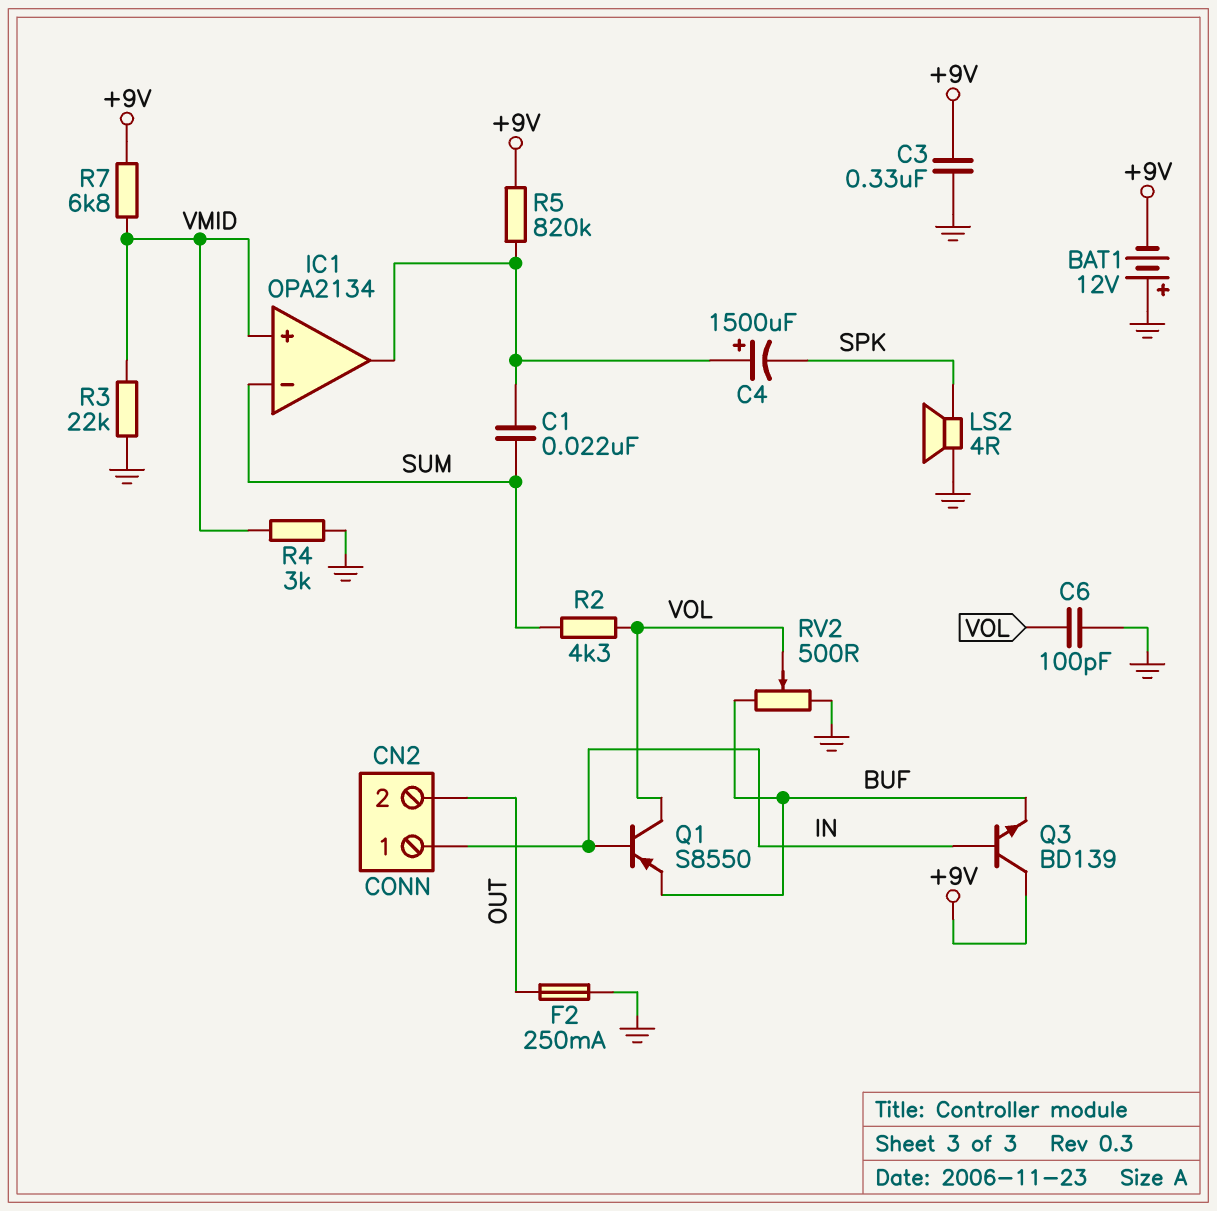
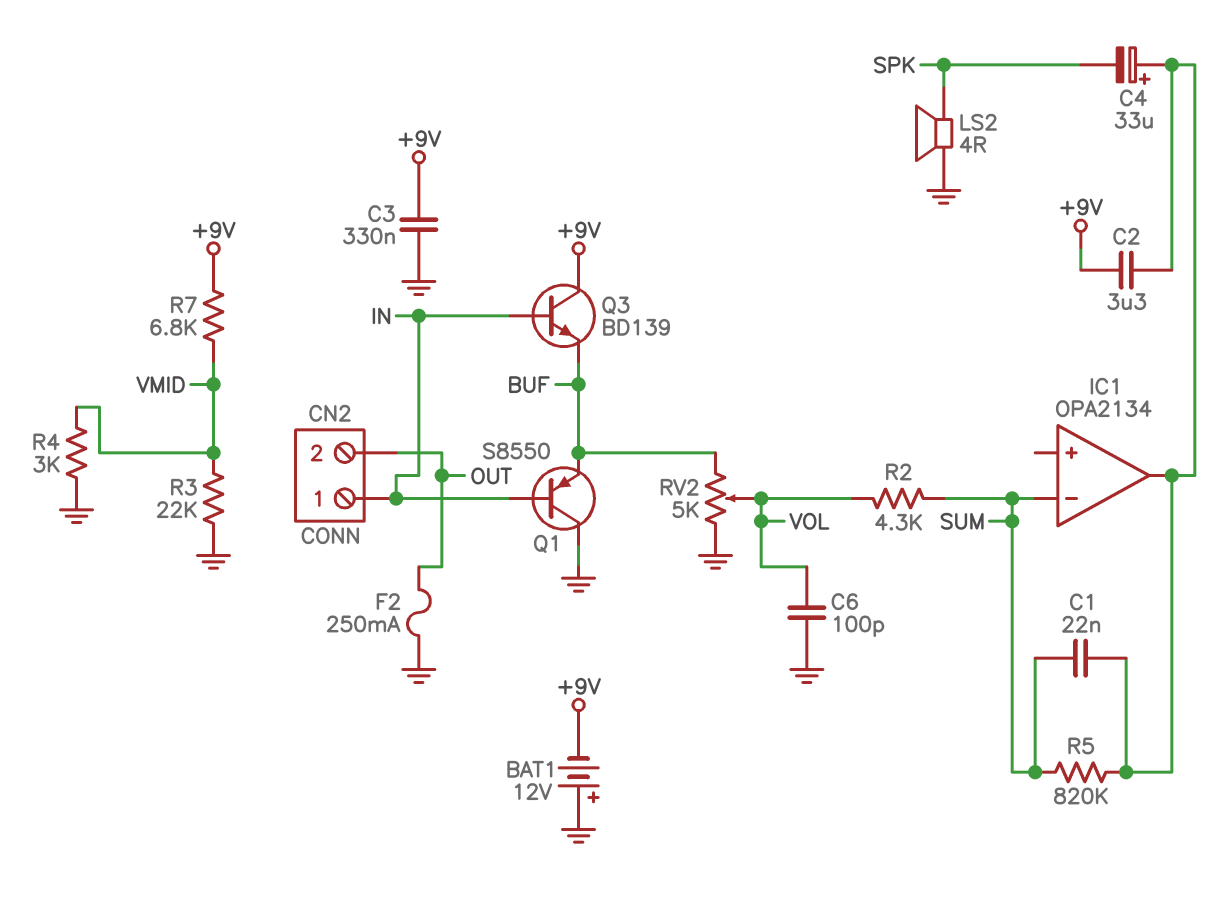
C2: none -> 3.3uF (+9V, IC1/out)
C4: 1500uF (plus IC1/out, minus SPK) -> 33uF (plus IC1/out, minus SPK)
IC1 pin in+: VMID -> none
Q1: PNP S8550 (B IN, C VOL, E BUF) -> PNP S8550 (B IN, C GND, E BUF)
R5: 820k (+9V, IC1/out) -> 820k (IC1/out, SUM)
RV2: 500 (BUF, GND, wiper VOL) -> 5k (BUF, GND, wiper VOL)

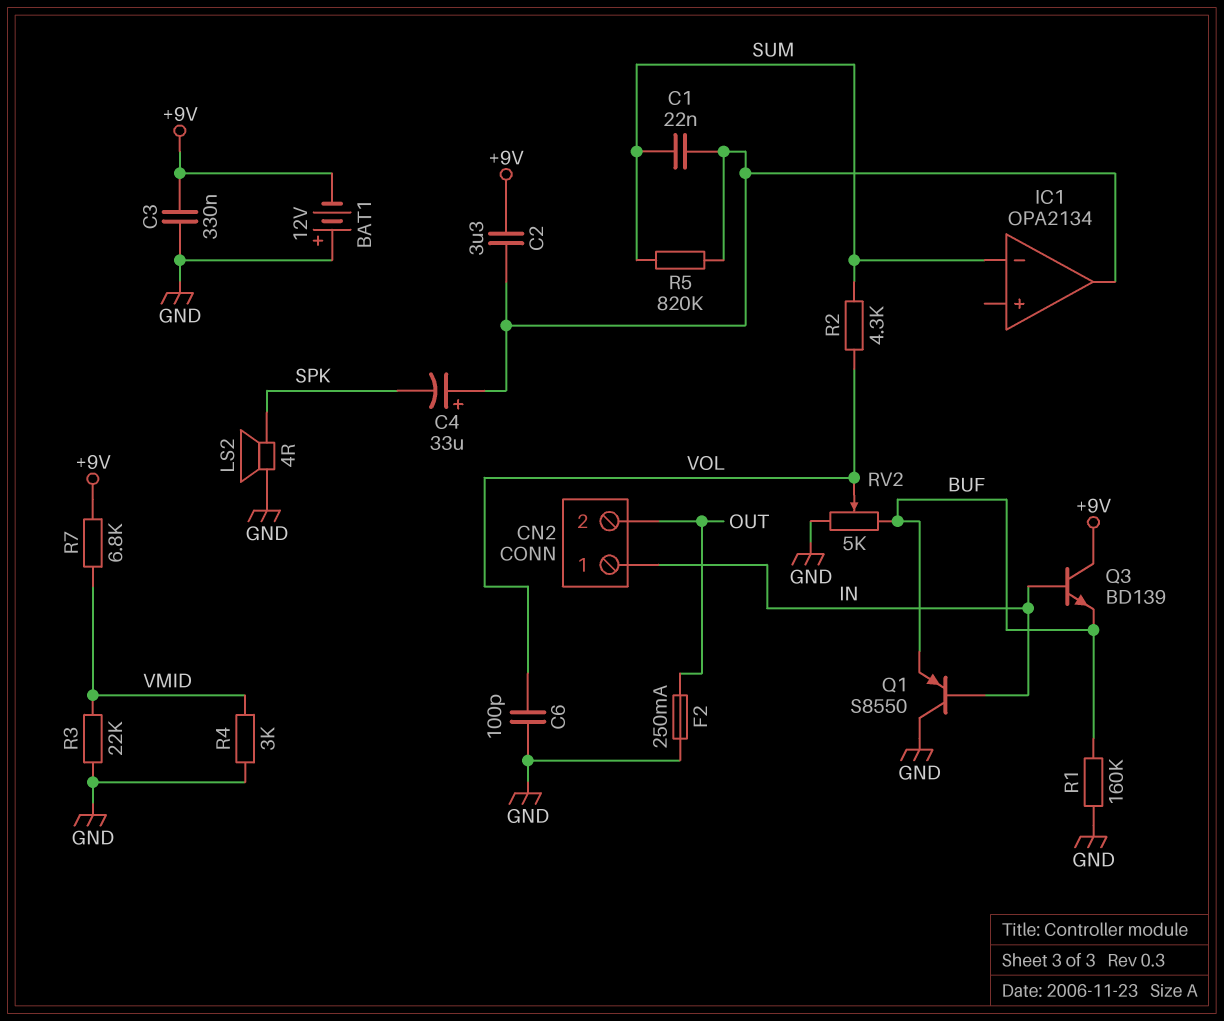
R1: none -> 160k (BUF, GND)

